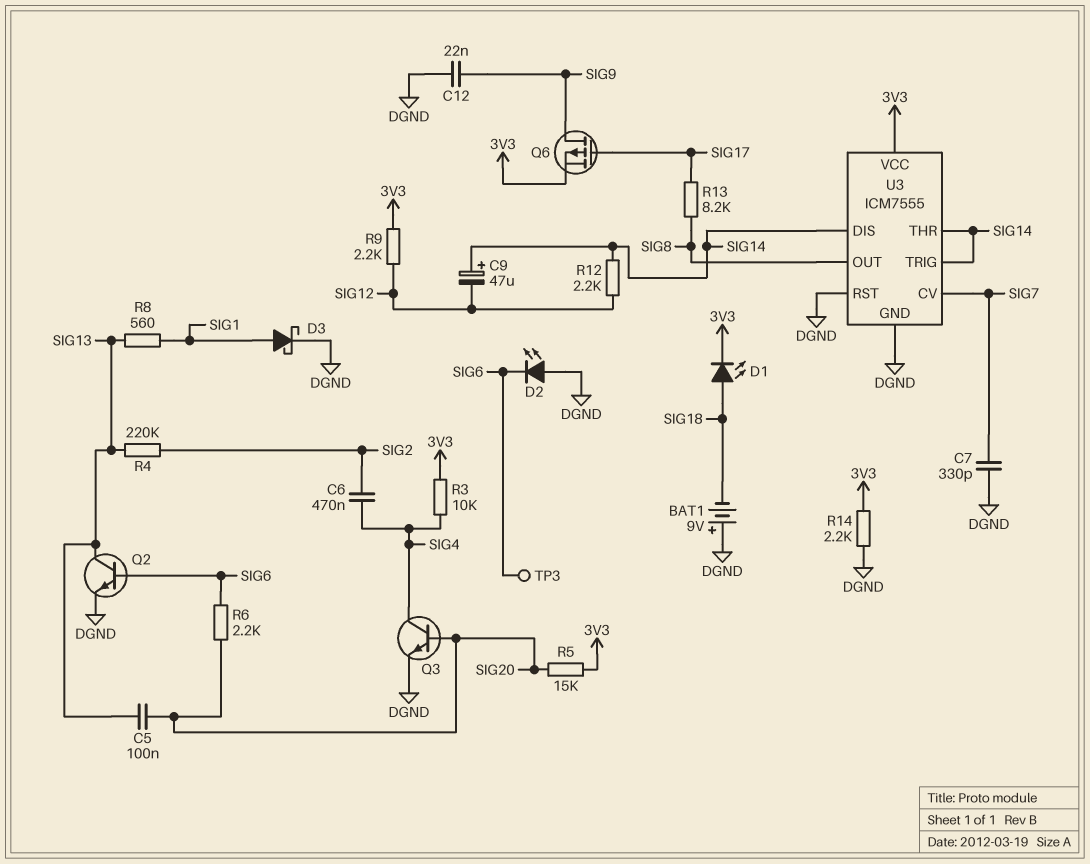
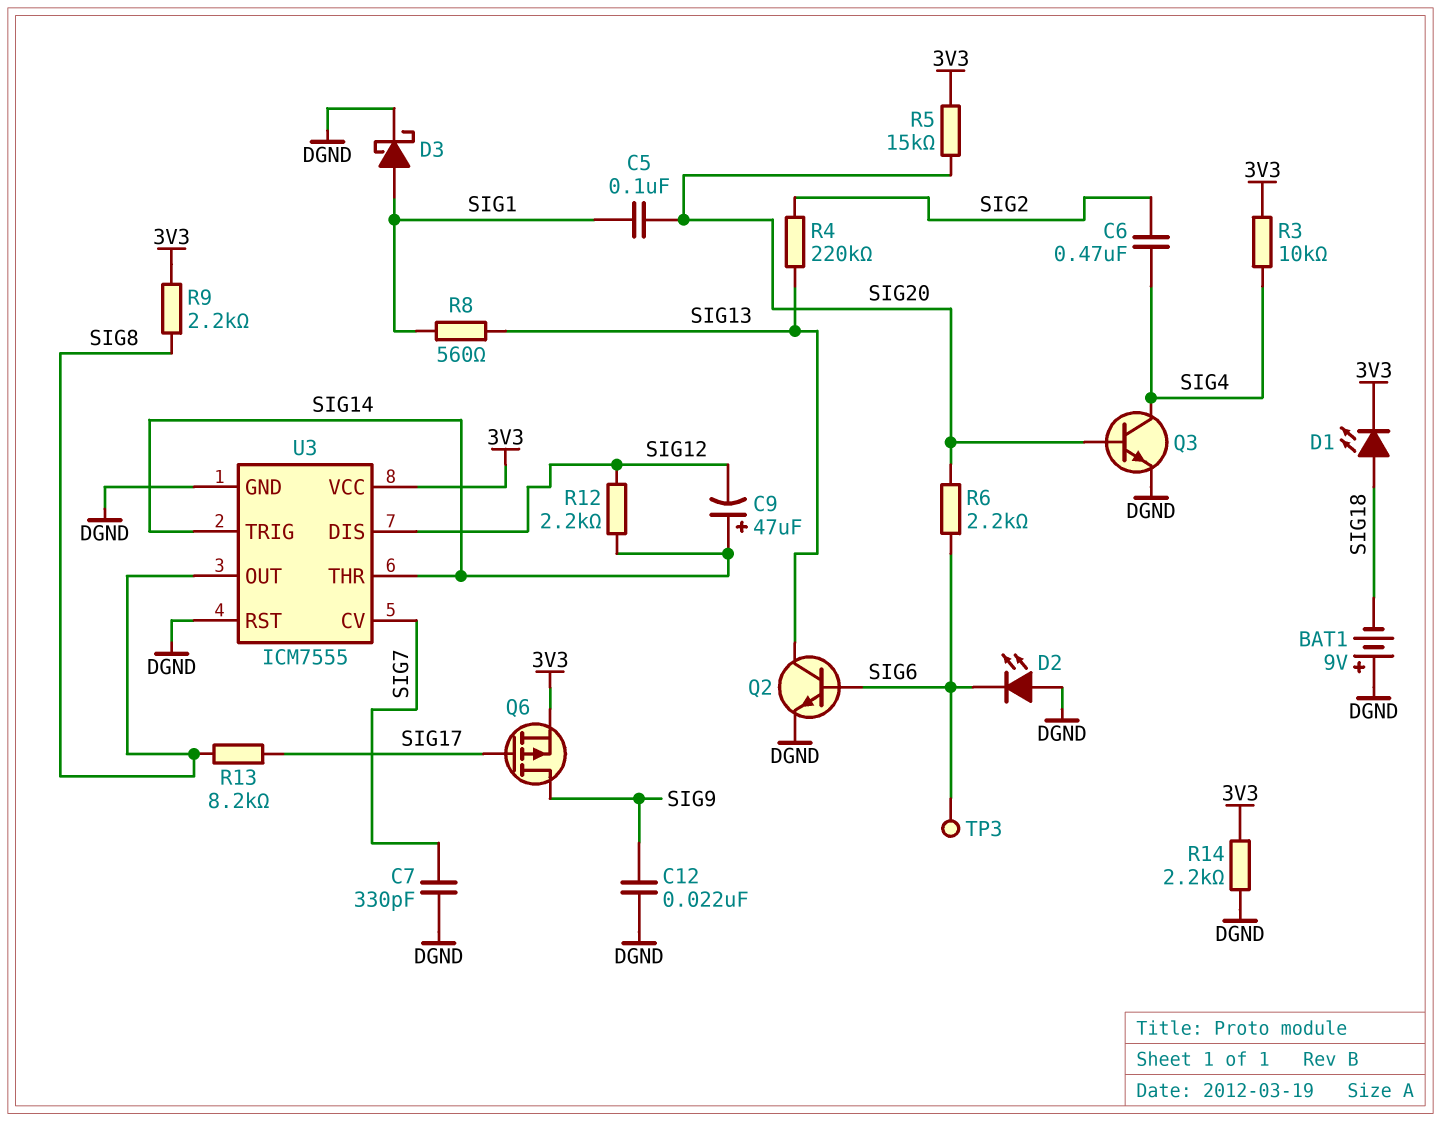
C5: 100nF (SIG13, SIG20) -> 100nF (SIG1, SIG20)
R9: 2.2k (3V3, SIG12) -> 2.2k (3V3, SIG8)
U3 pin DIS: SIG14 -> SIG12

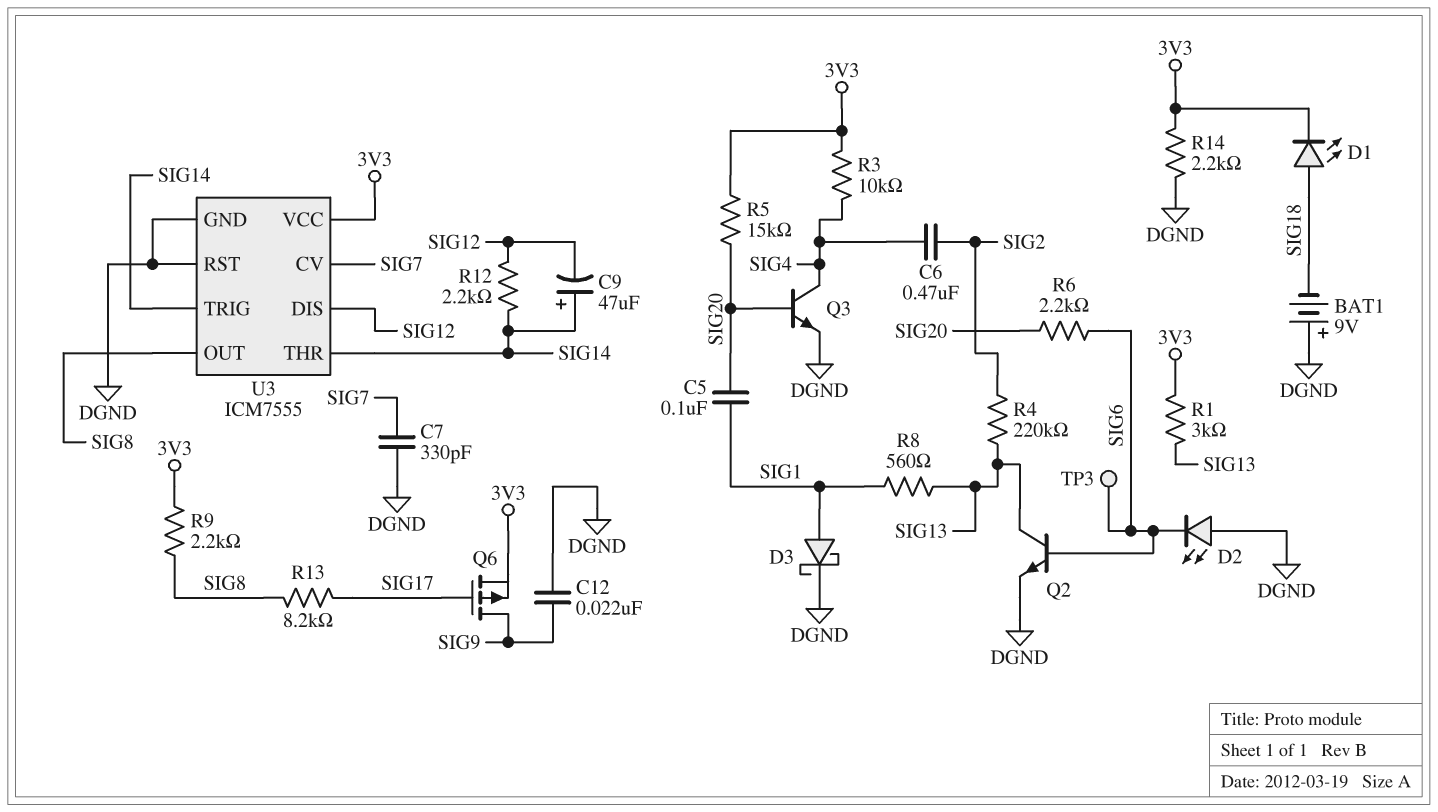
R1: none -> 3k (3V3, SIG13)

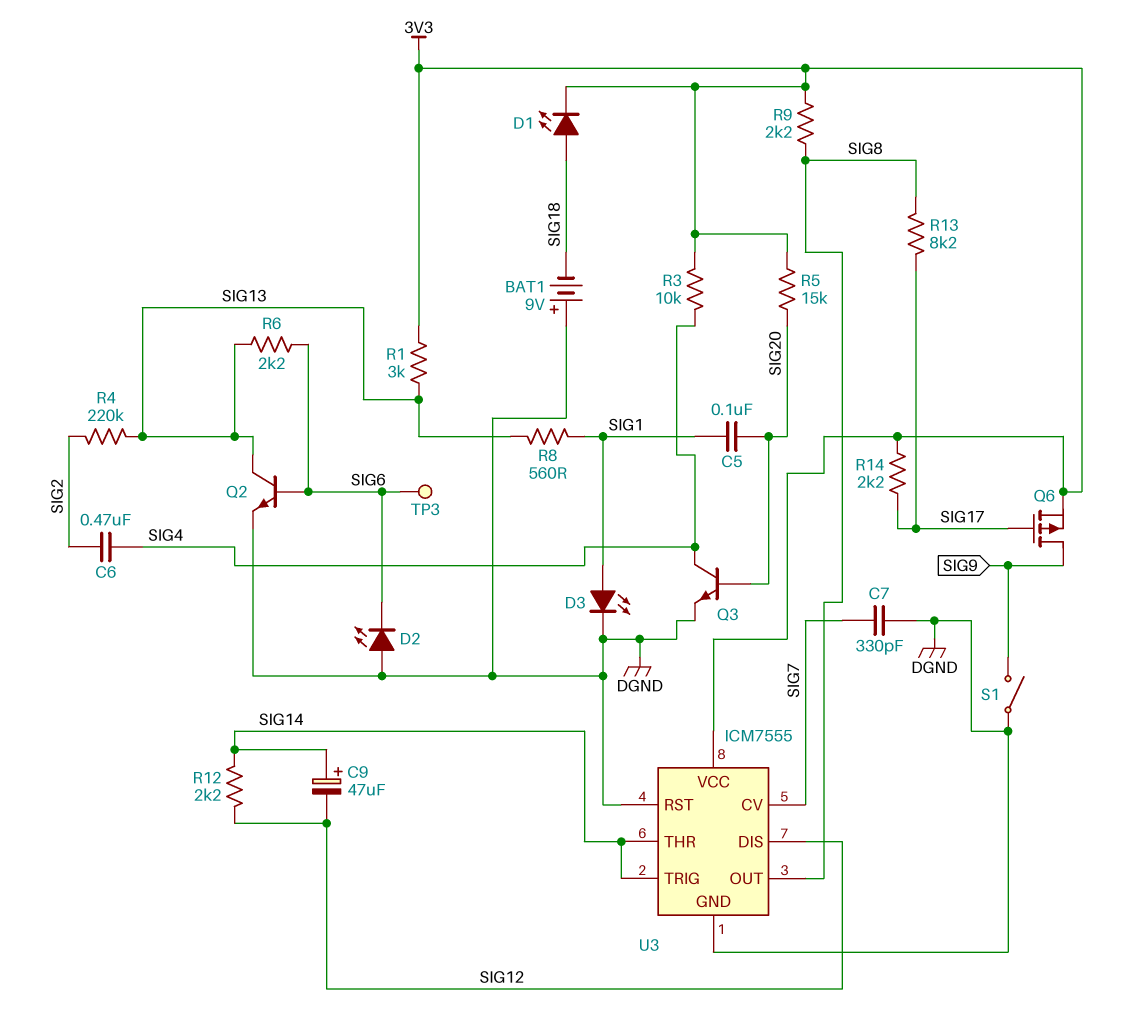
C12: 22nF (DGND, SIG9) -> none
D3: schottky (A SIG1, K DGND) -> LED (A SIG1, K DGND)
R6: 2.2k (SIG6, SIG20) -> 2.2k (SIG6, SIG13)
R14: 2.2k (3V3, DGND) -> 2.2k (3V3, SIG17)
S1: none -> switch (DGND, SIG9)

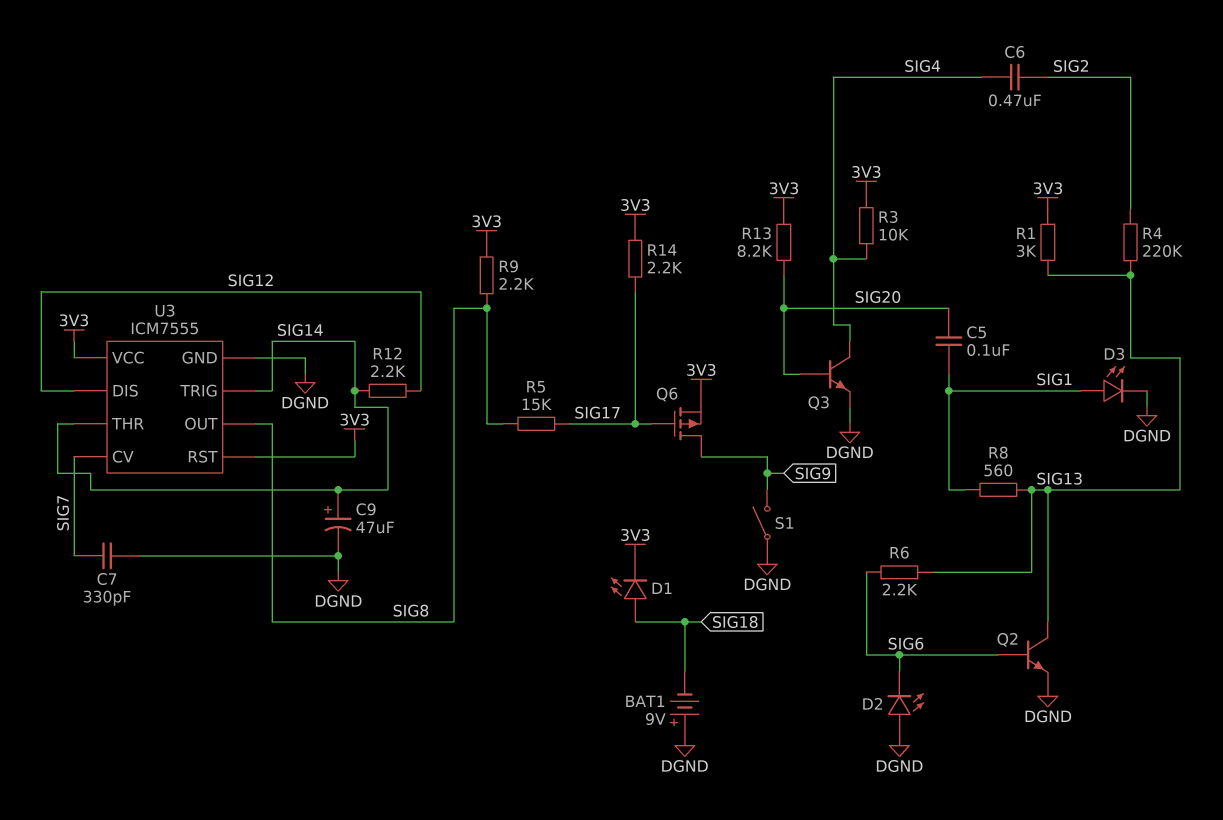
C9: 47uF (plus SIG14, minus SIG12) -> 47uF (plus SIG14, minus DGND)
R5: 15k (3V3, SIG20) -> 15k (SIG8, SIG17)
R13: 8.2k (SIG8, SIG17) -> 8.2k (3V3, SIG20)
TP3: test point (SIG6) -> none
U3 pin RST: DGND -> 3V3

